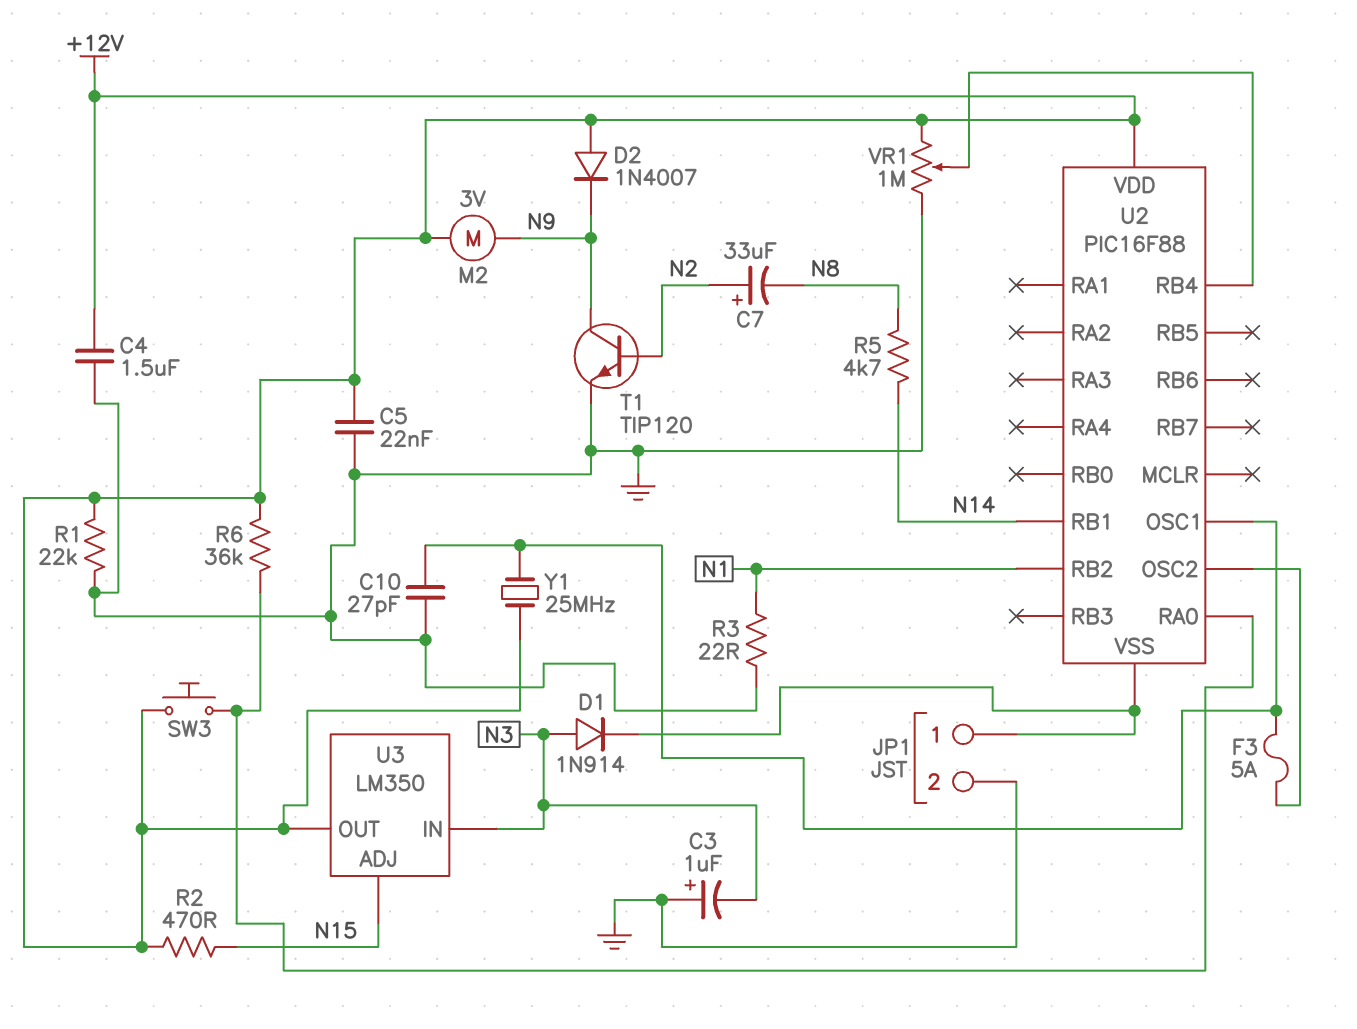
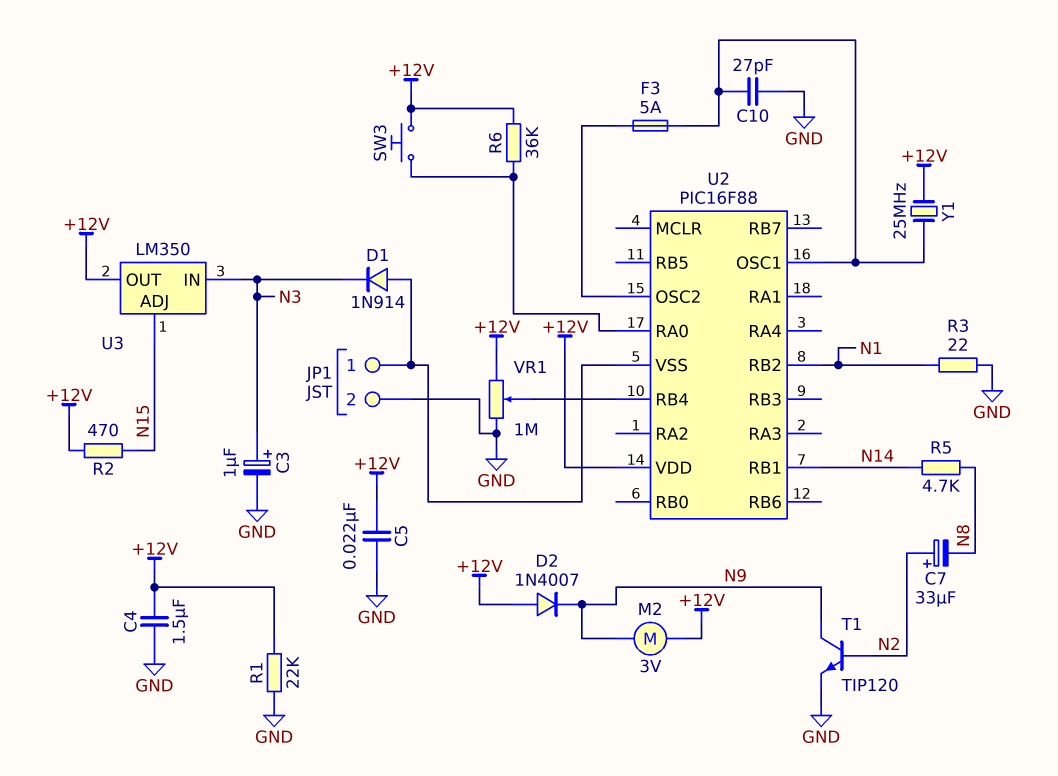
C3: 1uF (plus GND, minus N3) -> 1uF (plus N3, minus GND)
D1: diode 1N914 (A N3, K JP1/1) -> diode 1N914 (A JP1/1, K N3)

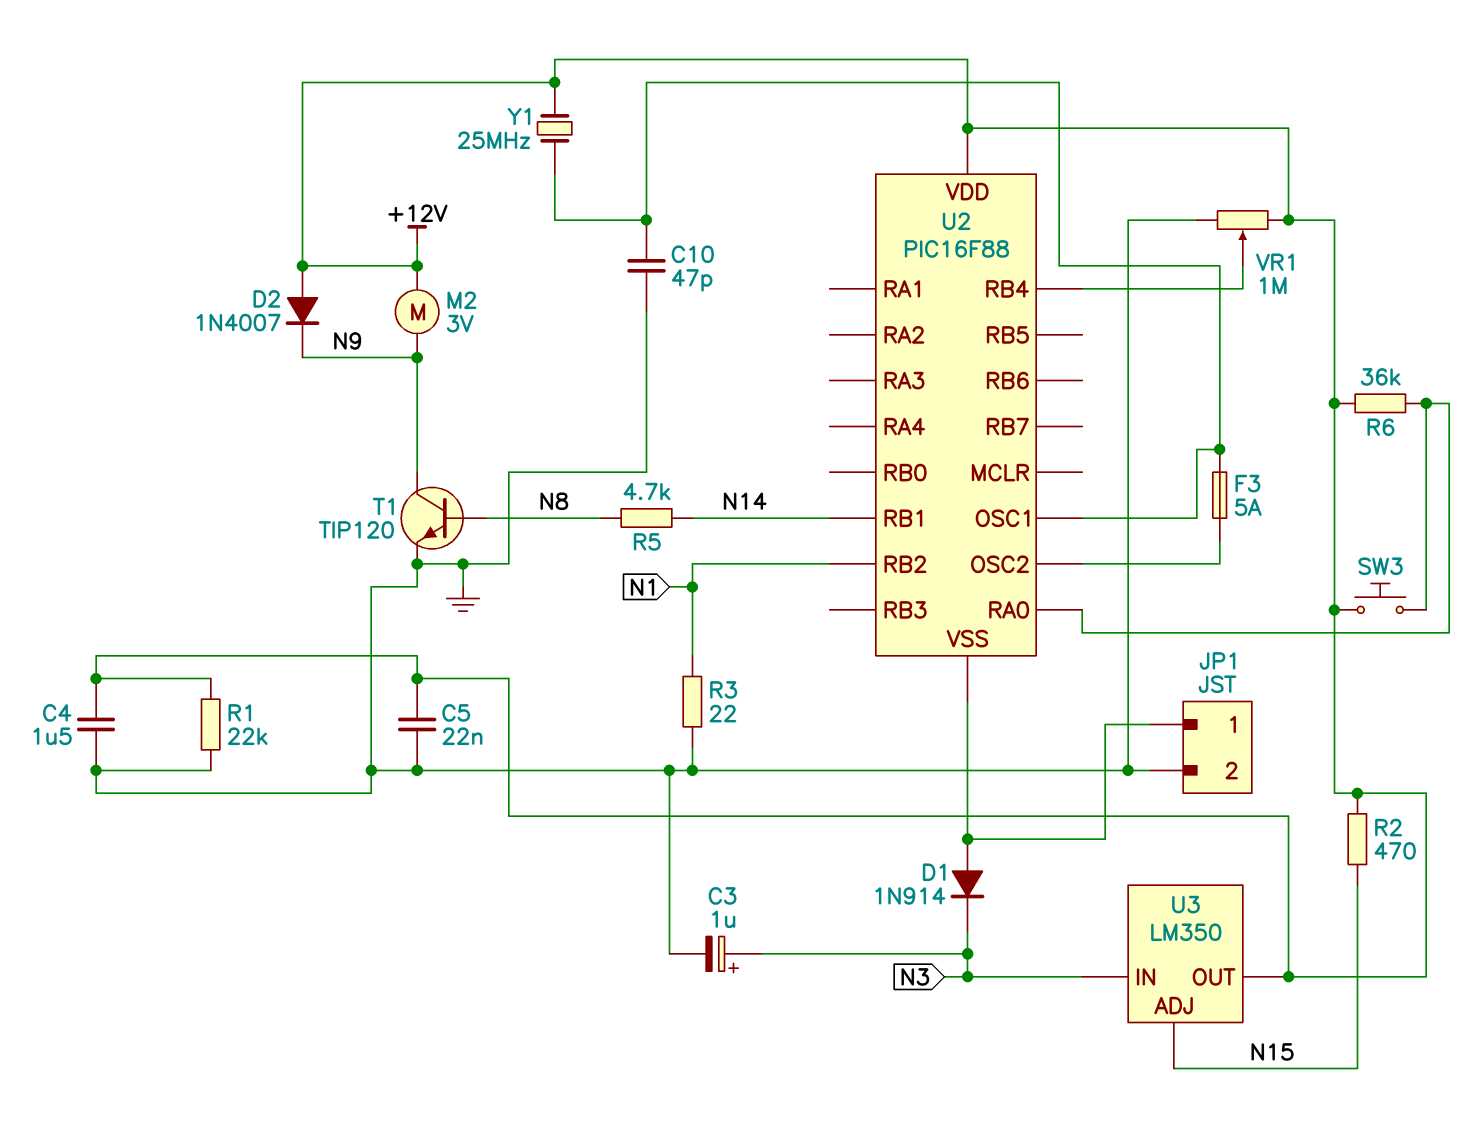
C7: 33uF (plus N2, minus N8) -> none
C10: 27pF (GND, U2/OSC1) -> 47pF (GND, U2/OSC1)
T1: NPN TIP120 (B N2, C N9, E GND) -> NPN TIP120 (B N8, C N9, E GND)

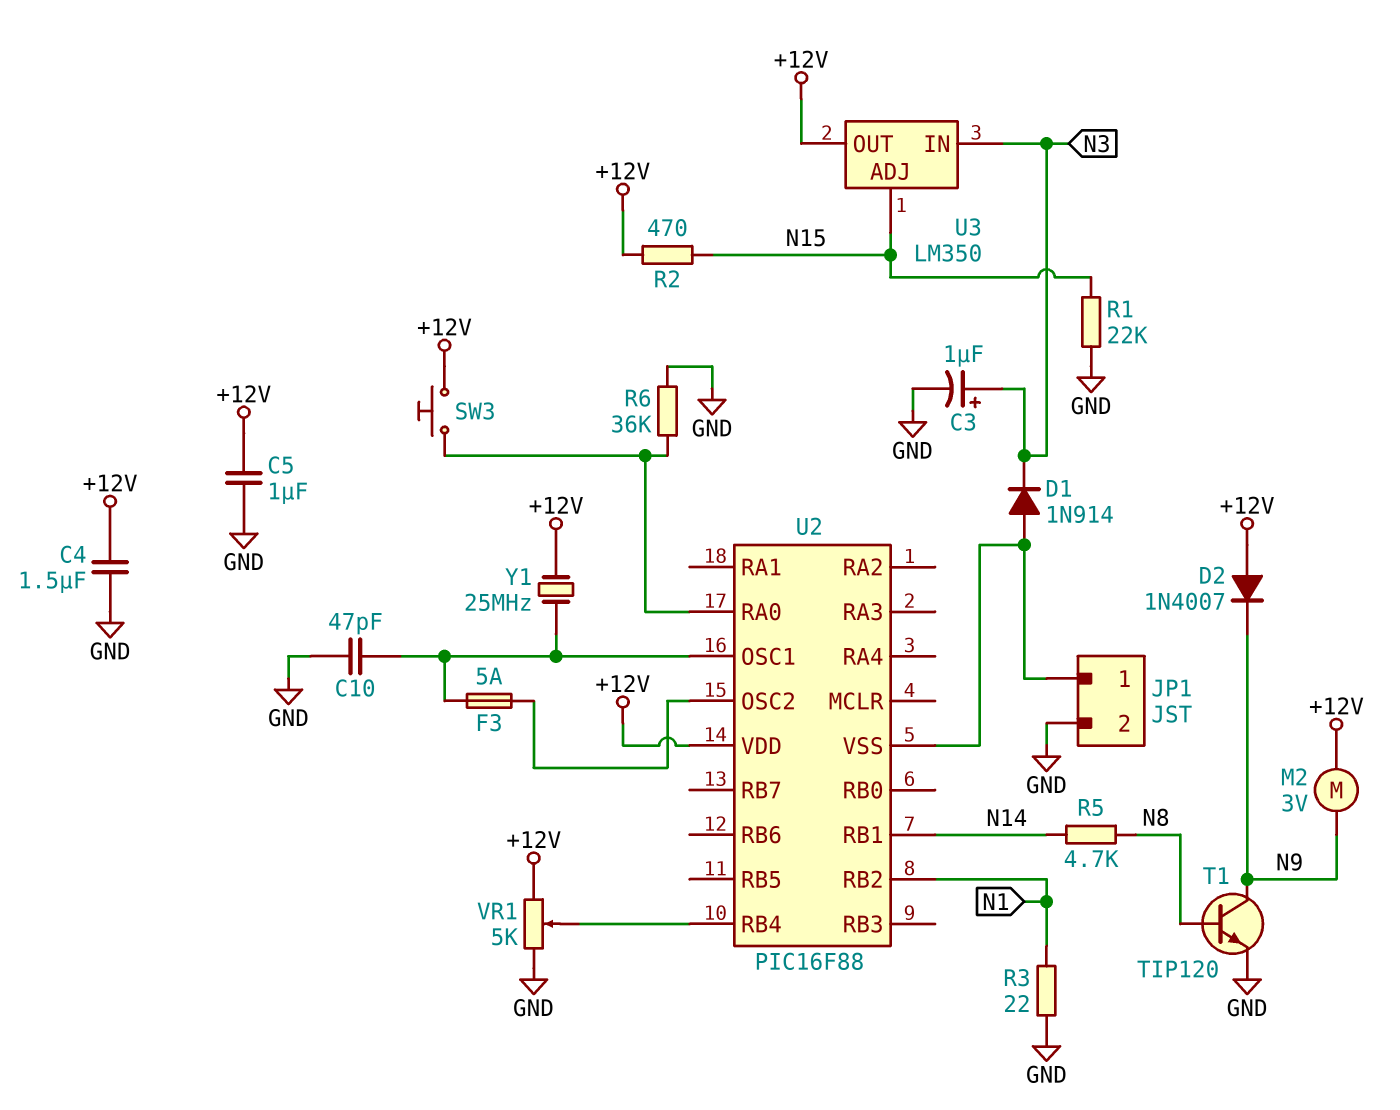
C5: 22nF (+12V, GND) -> 1uF (+12V, GND)
R1: 22k (+12V, GND) -> 22k (GND, N15)
R6: 36k (+12V, U2/RA0) -> 36k (GND, U2/RA0)
VR1: 1M (+12V, GND, wiper U2/RB4) -> 5k (+12V, GND, wiper U2/RB4)

